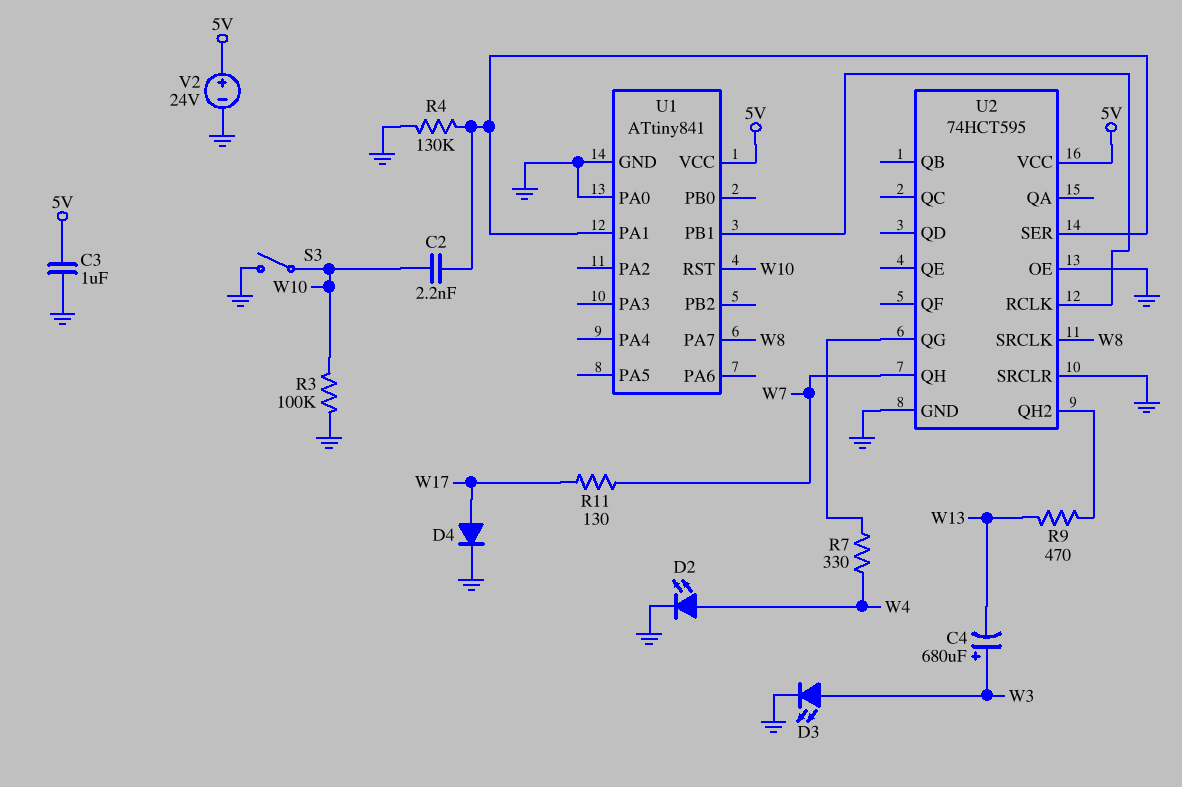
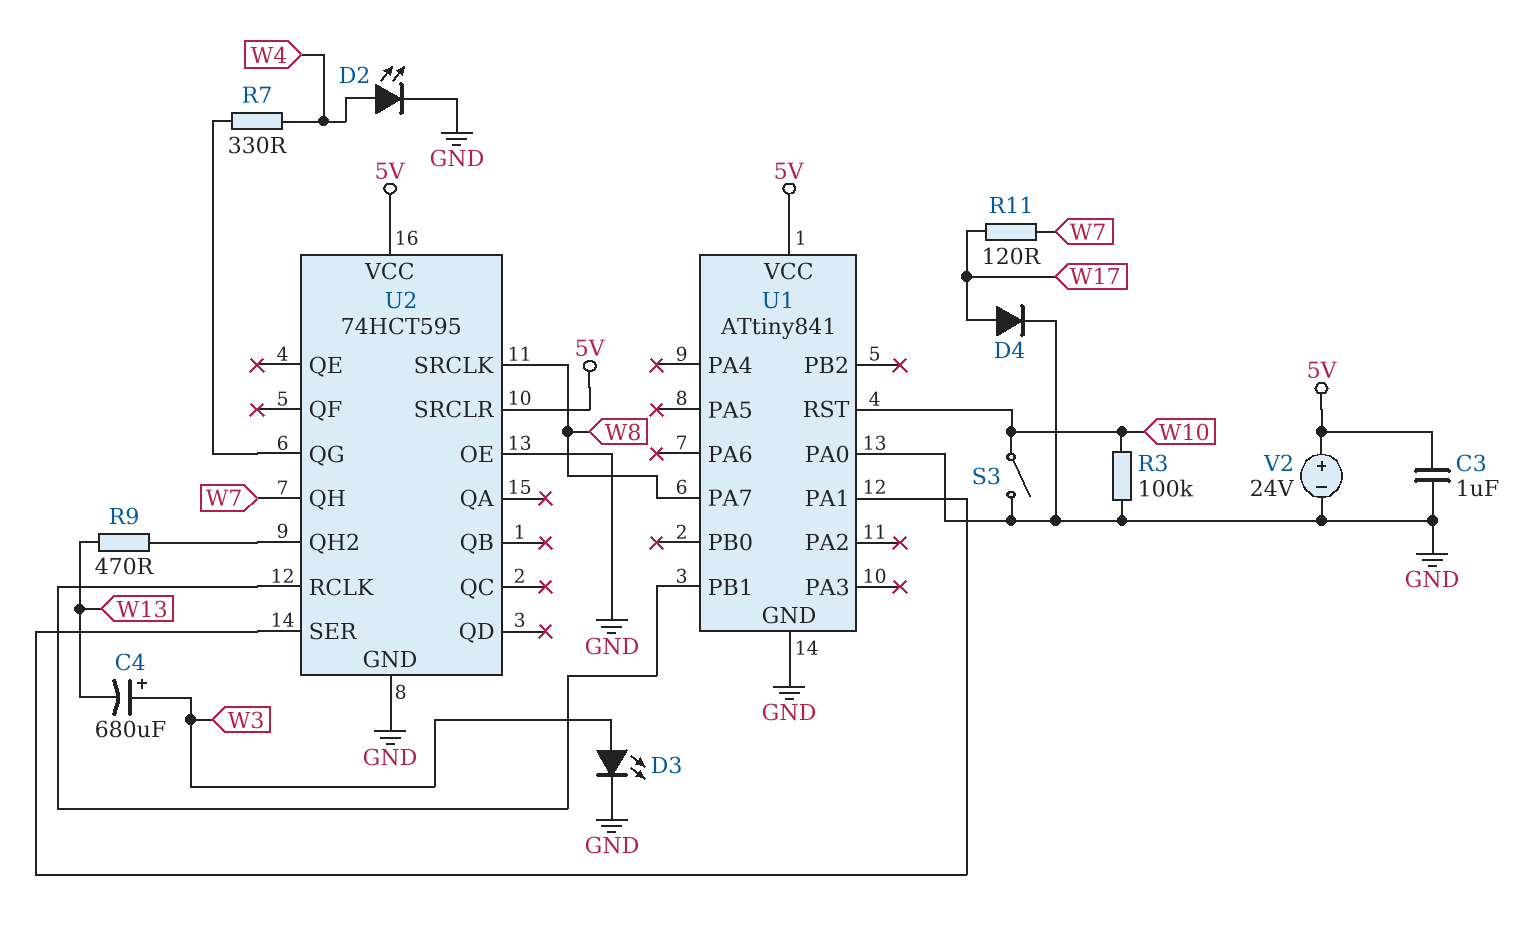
C2: 2.2nF (U1/PA1, W10) -> none
R4: 130k (GND, U1/PA1) -> none
R11: 130 (W7, W17) -> 120 (W7, W17)
U2 pin SRCLR: GND -> 5V

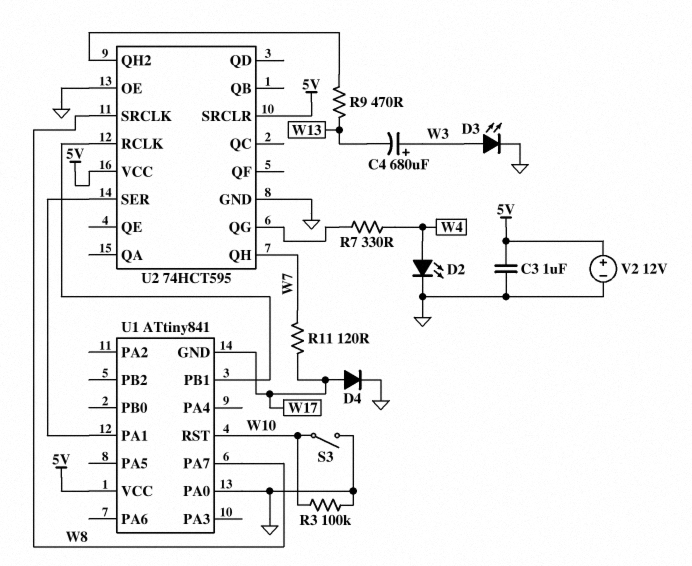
U1 pin GND: GND -> W17
V2: 24V (plus 5V, minus GND) -> 12V (plus 5V, minus GND)

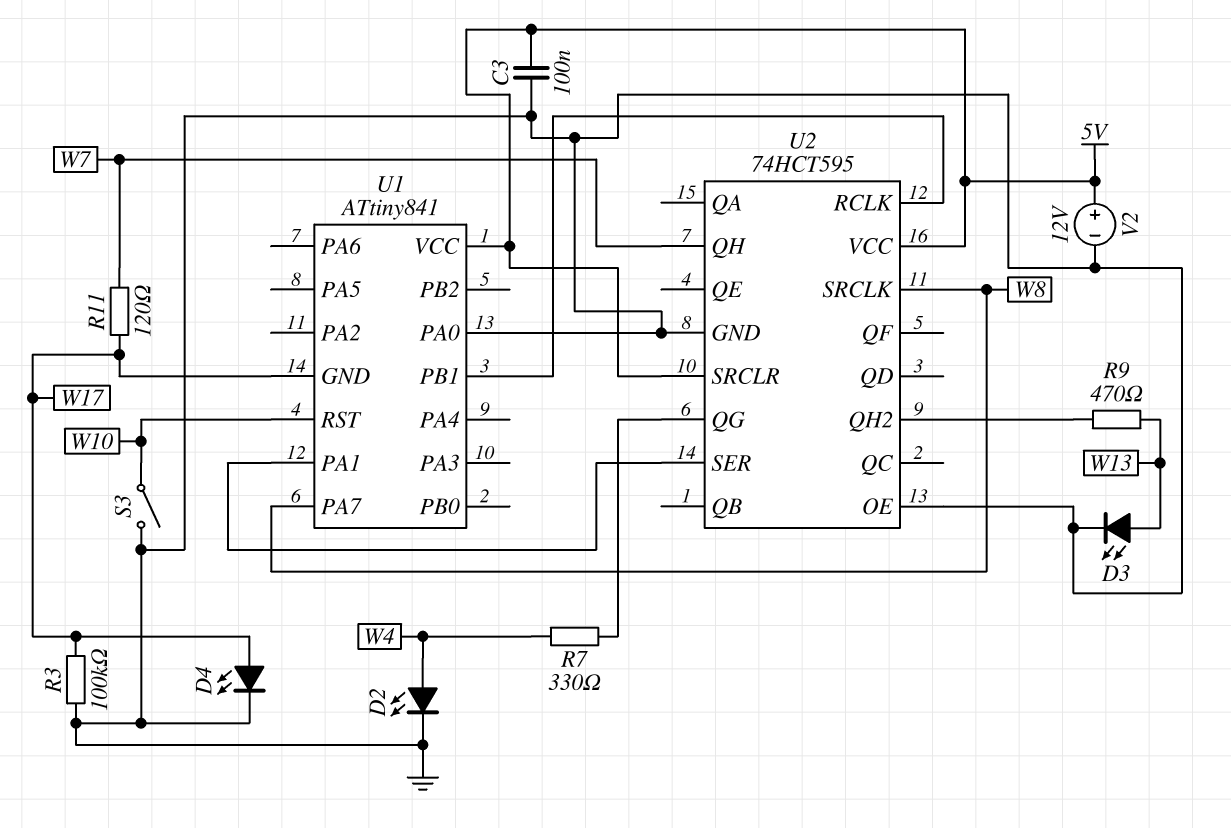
C3: 1uF (5V, GND) -> 100nF (5V, GND)
C4: 680uF (plus W3, minus W13) -> none
D3: LED (A W3, K GND) -> LED (A W13, K GND)
D4: diode (A W17, K GND) -> LED (A W17, K GND)
R3: 100k (GND, W10) -> 100k (GND, W17)

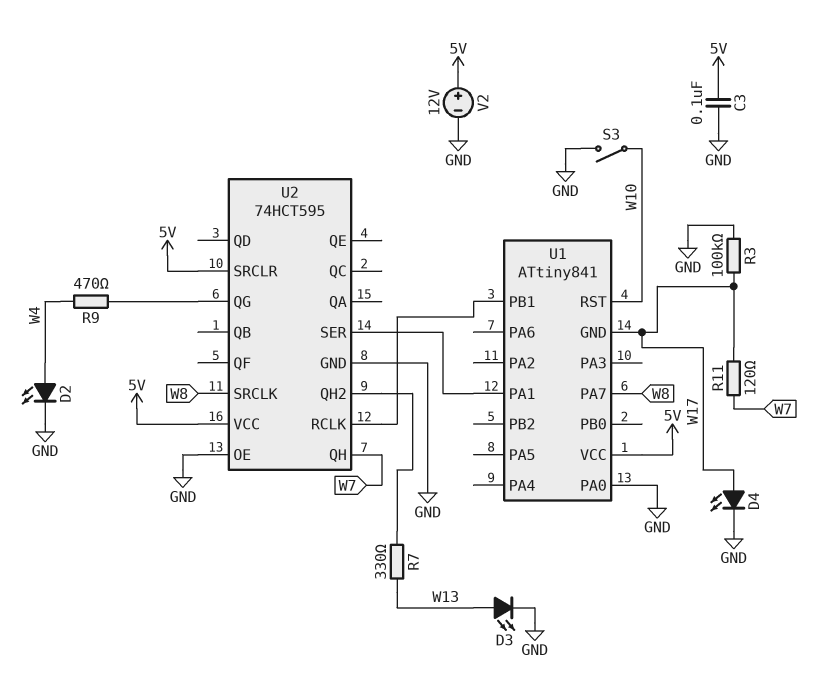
R7: 330 (U2/QG, W4) -> 330 (U2/QH2, W13)
R9: 470 (U2/QH2, W13) -> 470 (U2/QG, W4)

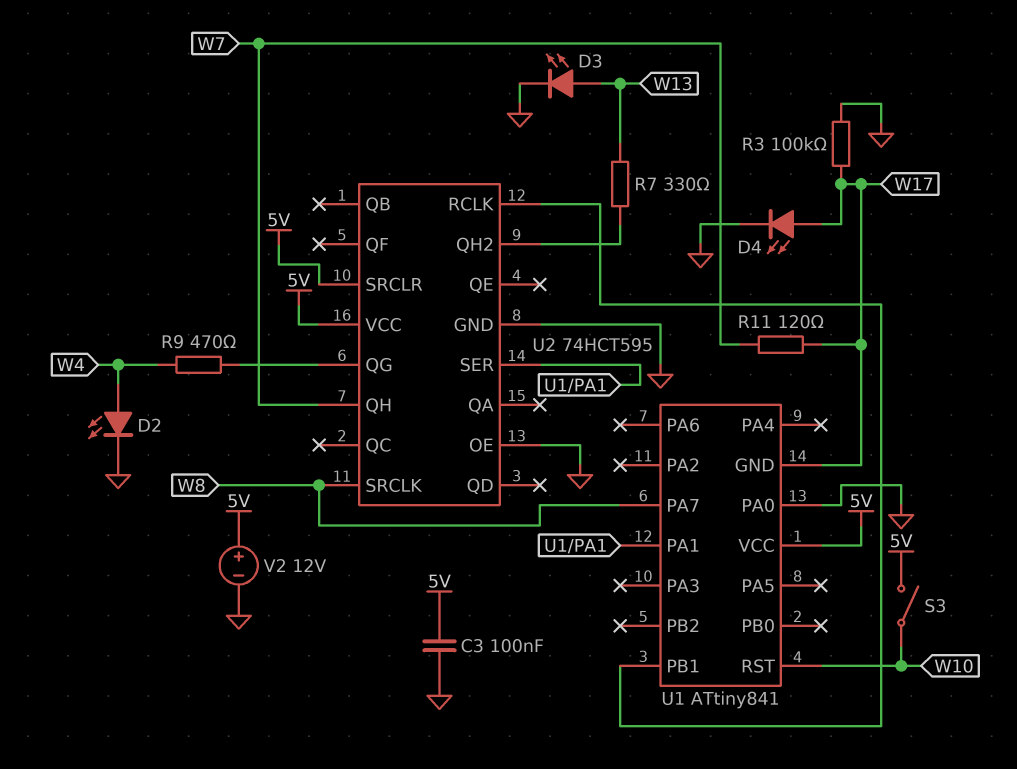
S3: switch (GND, W10) -> switch (5V, W10)

